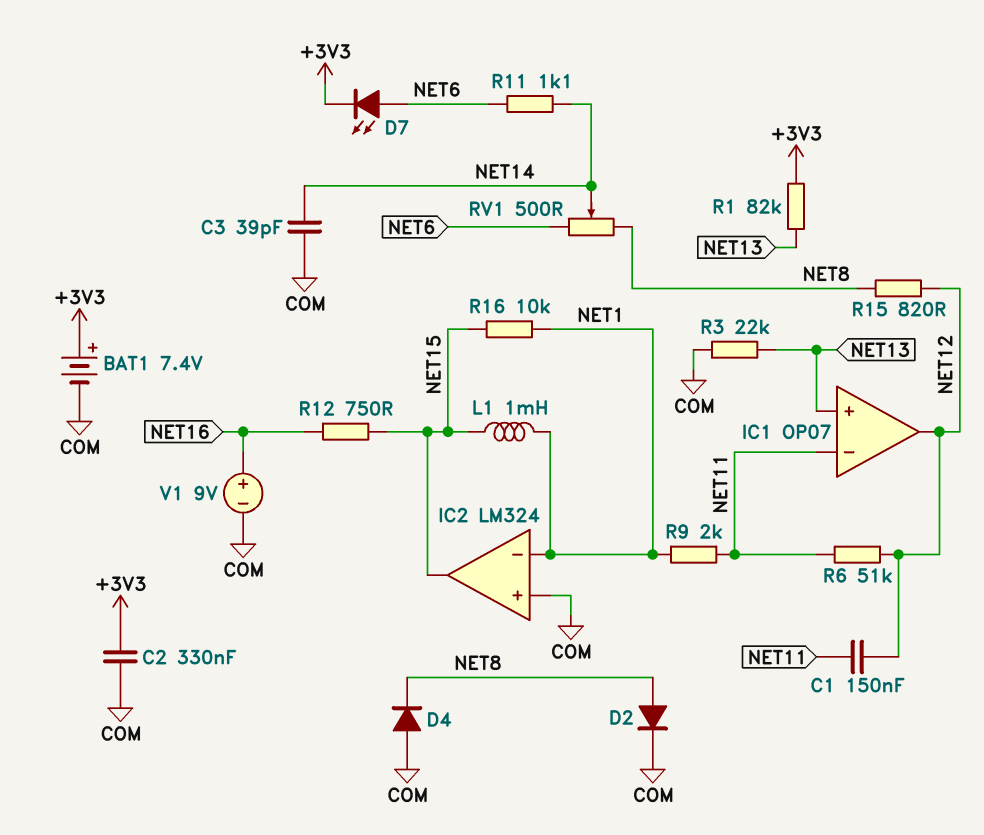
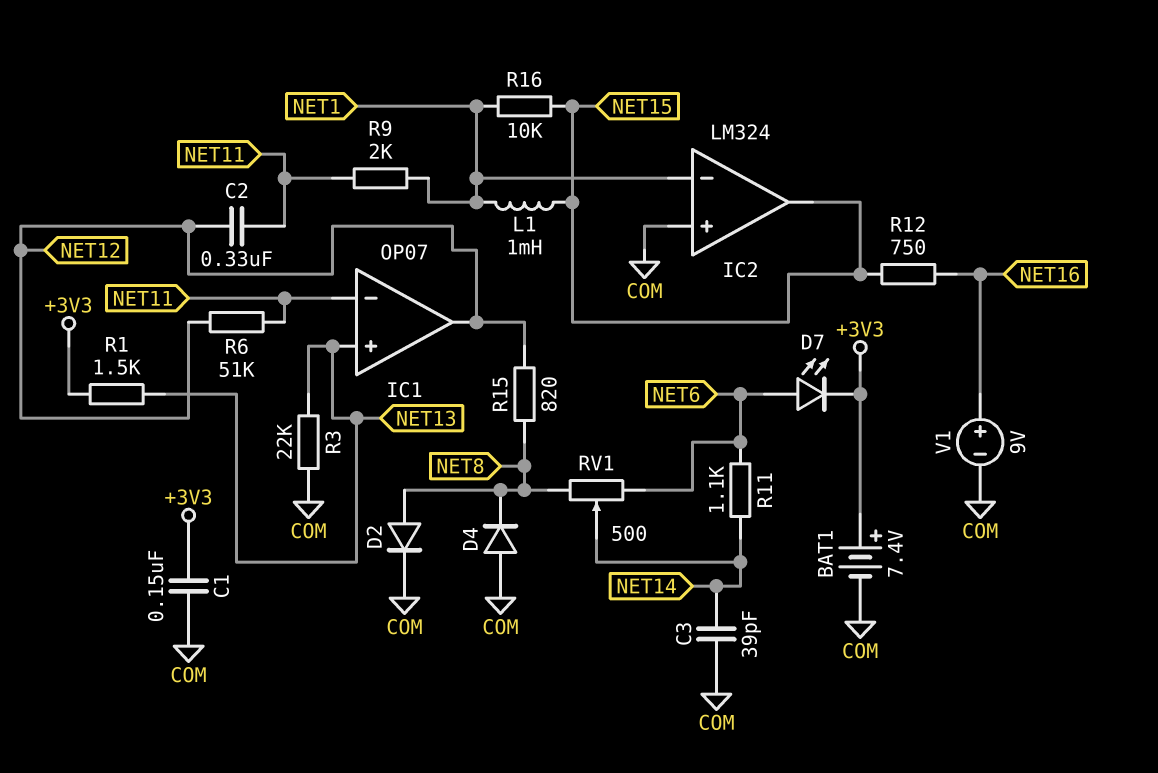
C1: 150nF (NET11, NET12) -> 150nF (+3V3, COM)
C2: 330nF (+3V3, COM) -> 330nF (NET11, NET12)
R1: 82k (+3V3, NET13) -> 1.5k (+3V3, NET13)

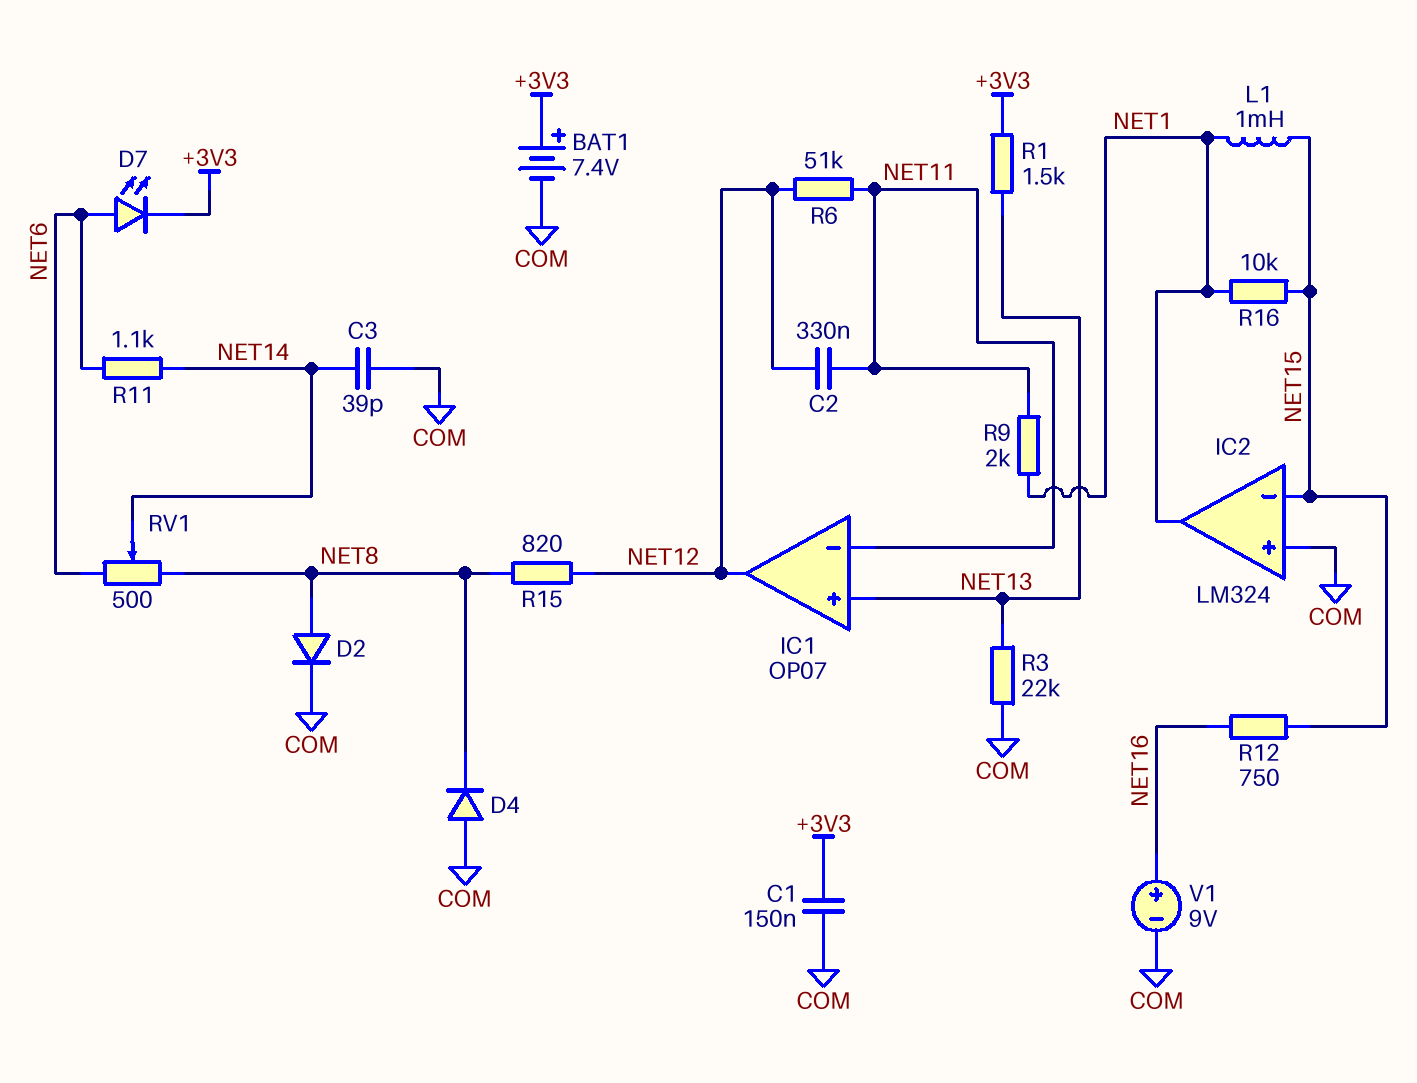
IC2 pin in-: NET1 -> NET15
IC2 pin out: NET15 -> NET1

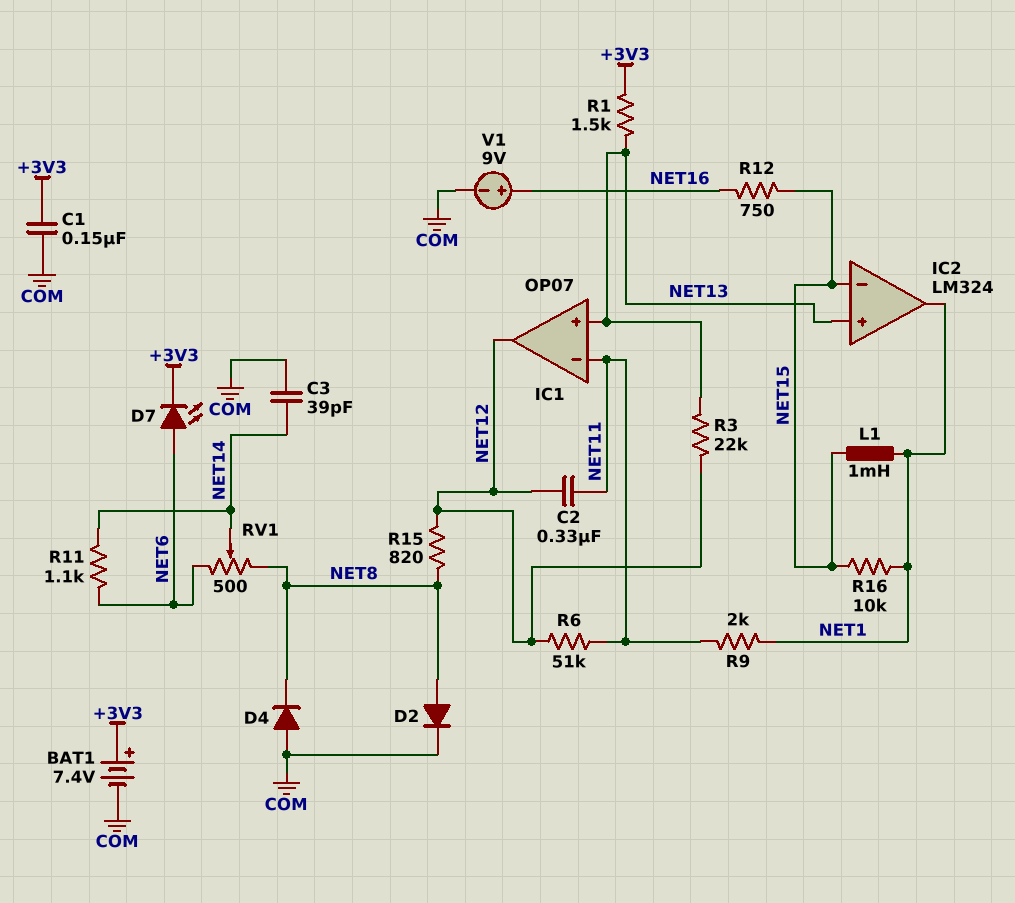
IC2 pin in+: COM -> NET13
R3: 22k (COM, NET13) -> 22k (NET12, NET13)

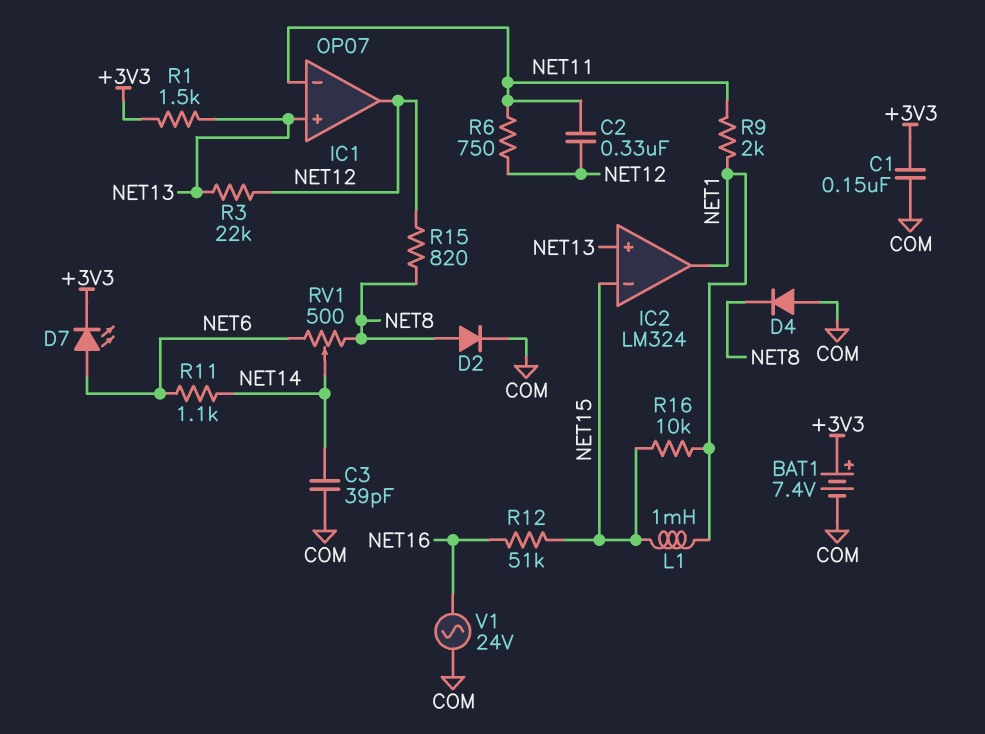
R6: 51k (NET11, NET12) -> 750 (NET11, NET12)
R12: 750 (NET15, NET16) -> 51k (NET15, NET16)
V1: 9V (plus NET16, minus COM) -> AC 24V (COM, NET16)

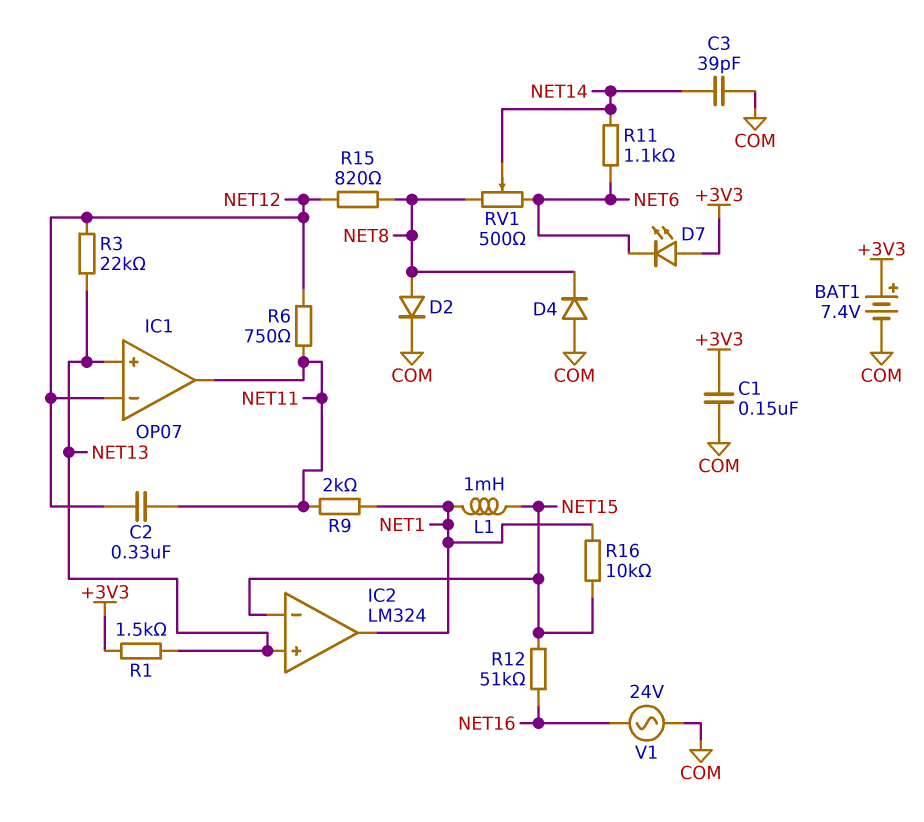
D7: LED (A NET6, K +3V3) -> LED (A +3V3, K NET6)
IC1 pin in-: NET11 -> NET12
IC1 pin out: NET12 -> NET11

